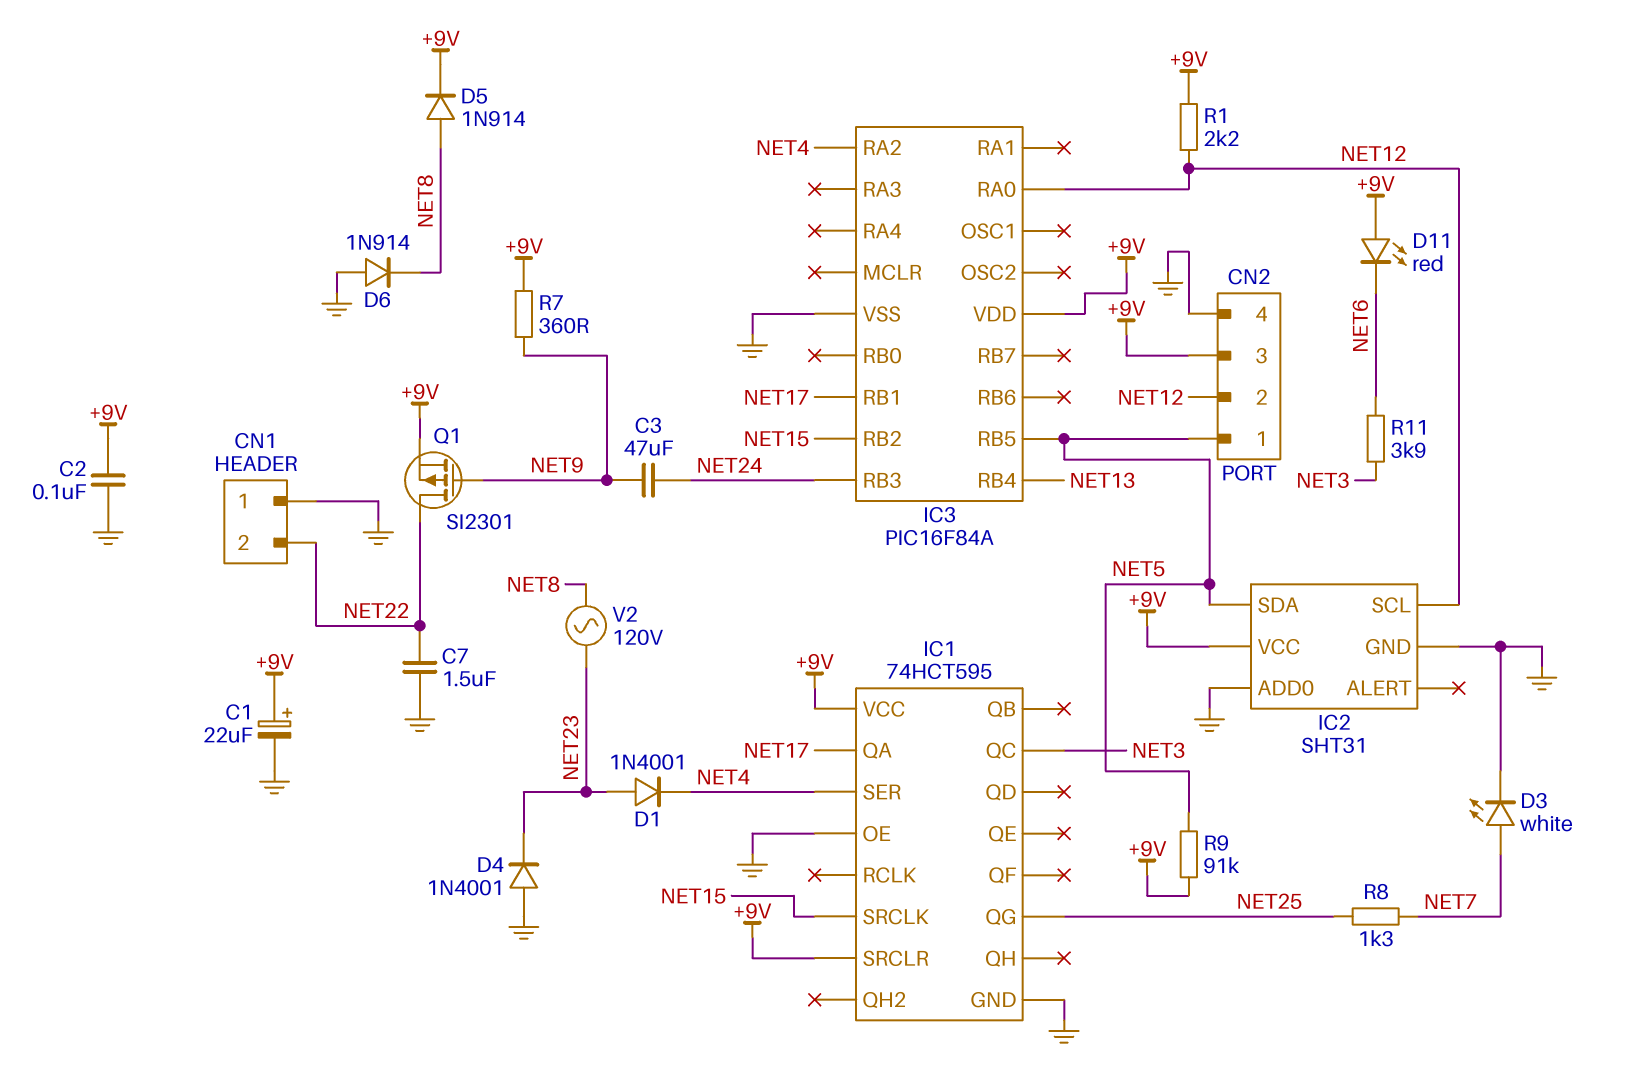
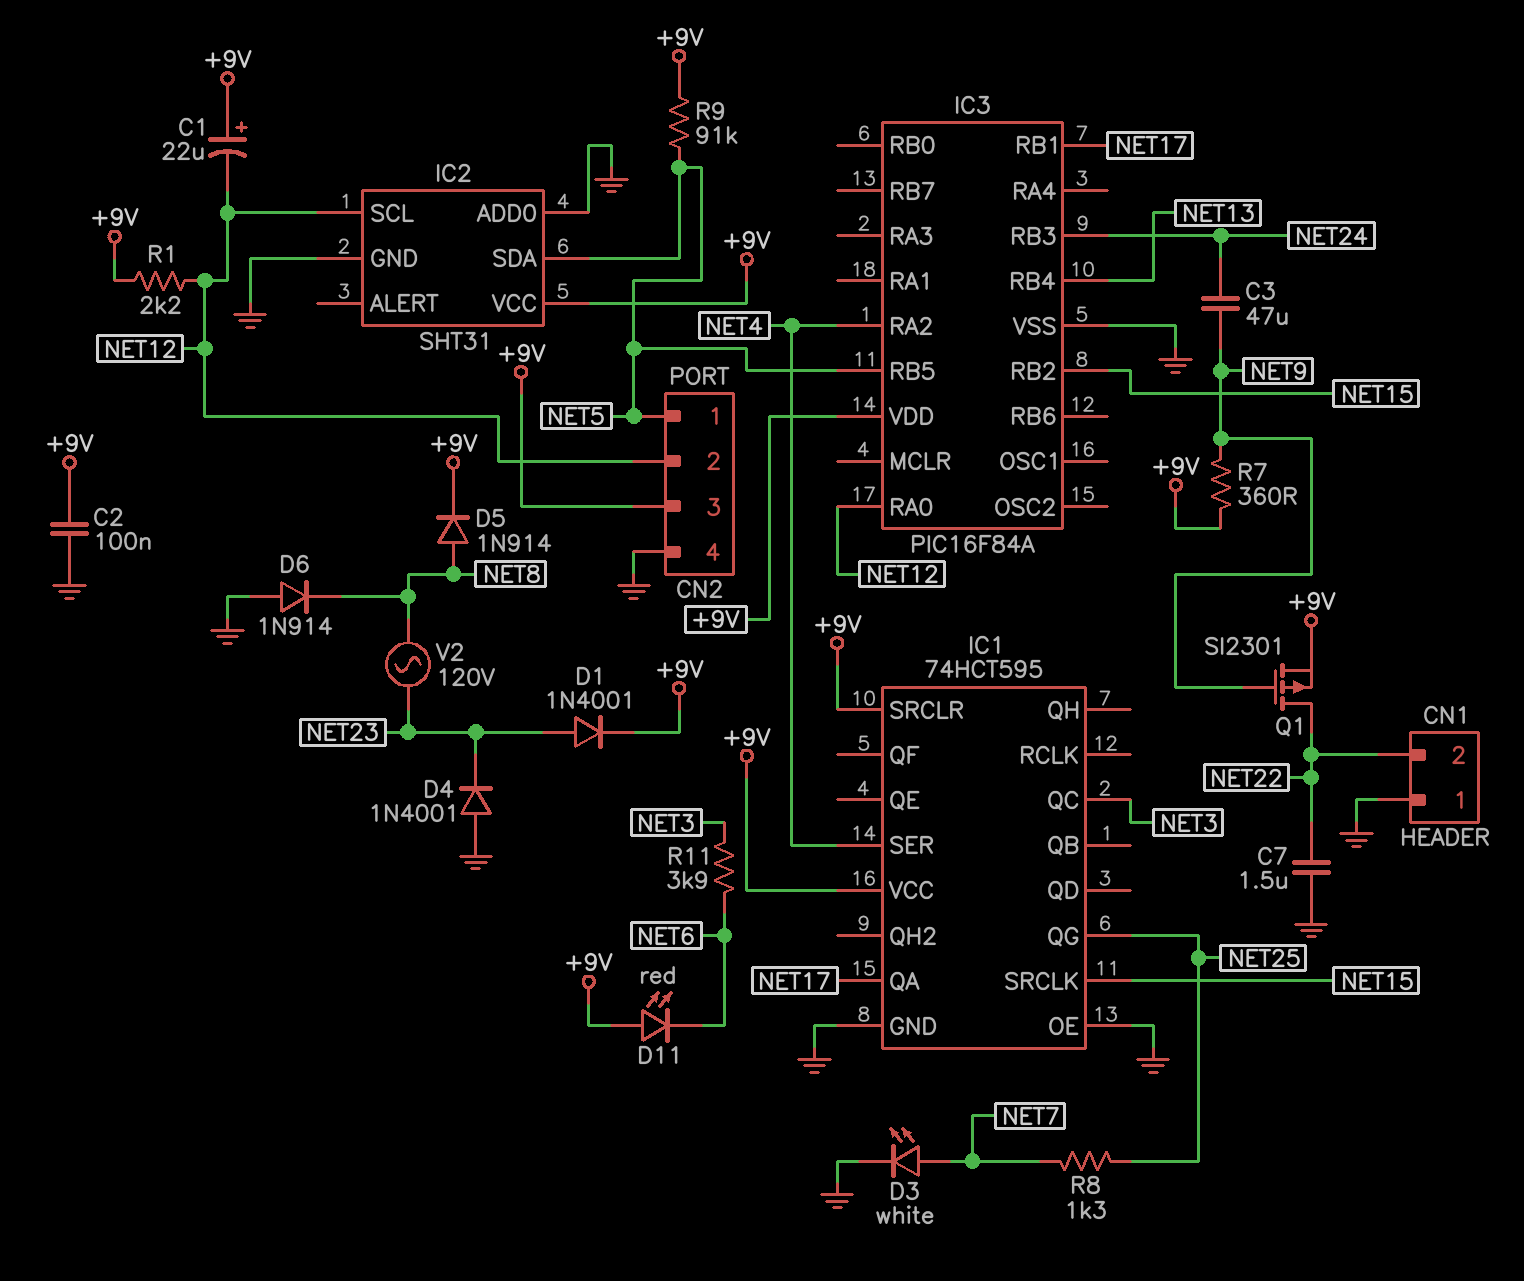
C1: 22uF (plus +9V, minus GND) -> 22uF (plus +9V, minus NET12)
D1: diode 1N4001 (A NET23, K NET4) -> diode 1N4001 (A NET23, K +9V)

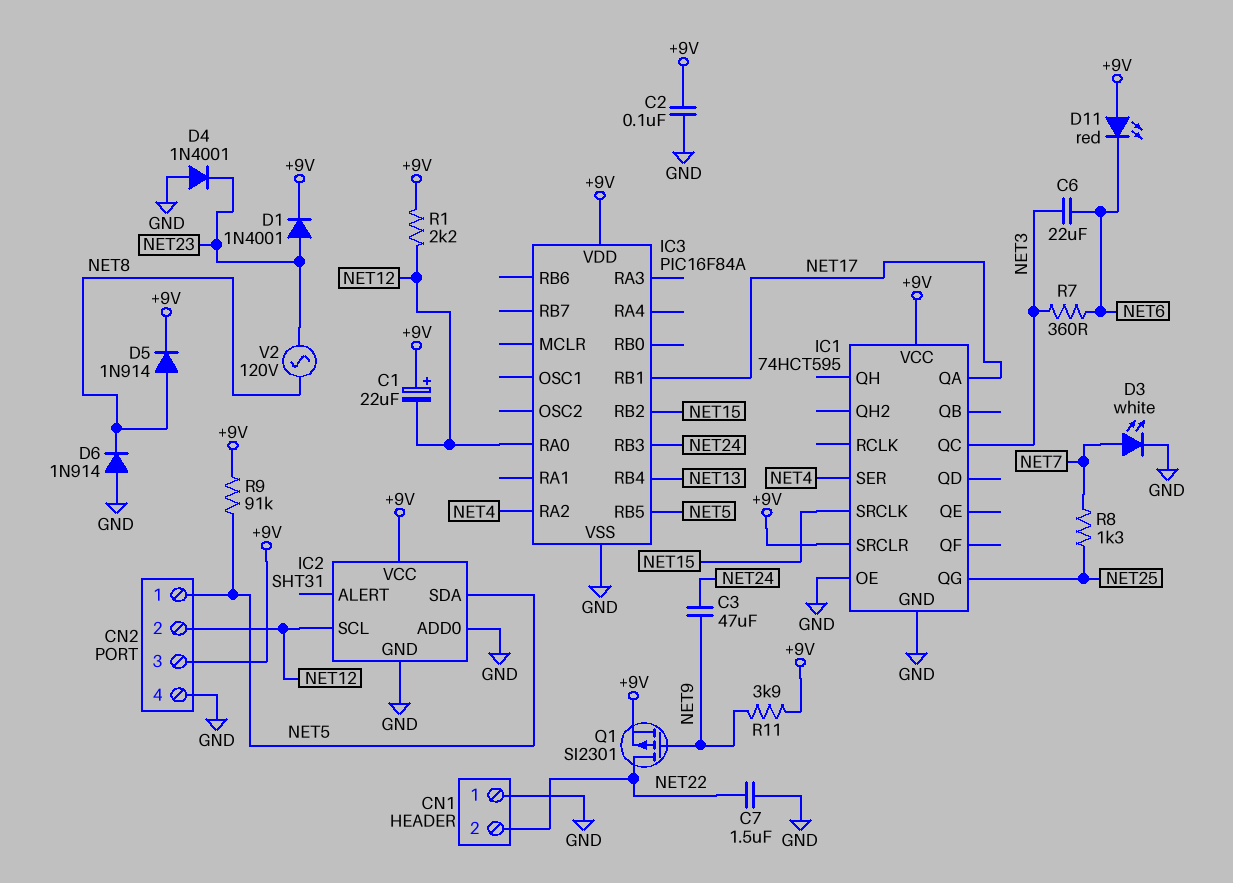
C6: none -> 22uF (NET3, NET6)
R7: 360 (+9V, NET9) -> 360 (NET3, NET6)
R11: 3.9k (NET3, NET6) -> 3.9k (+9V, NET9)

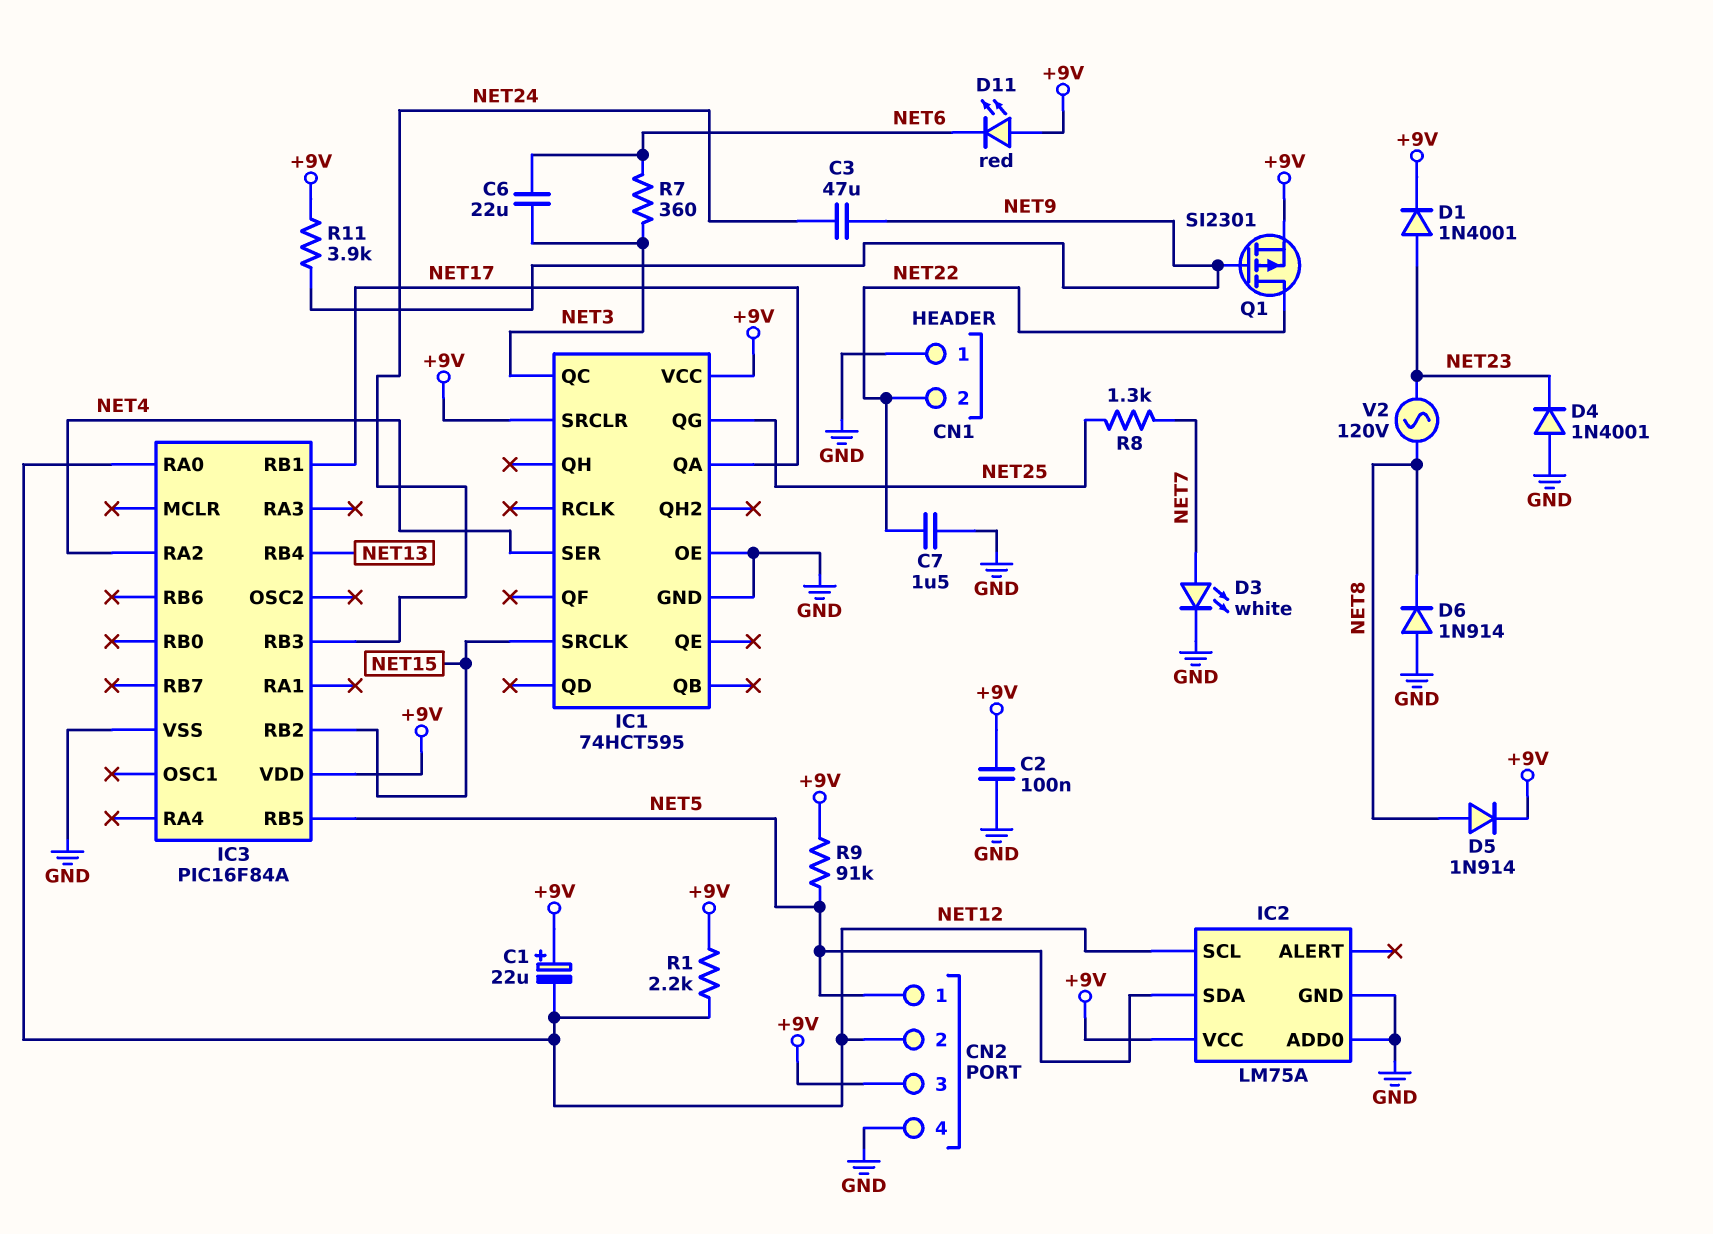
IC2: SHT31 -> LM75A

